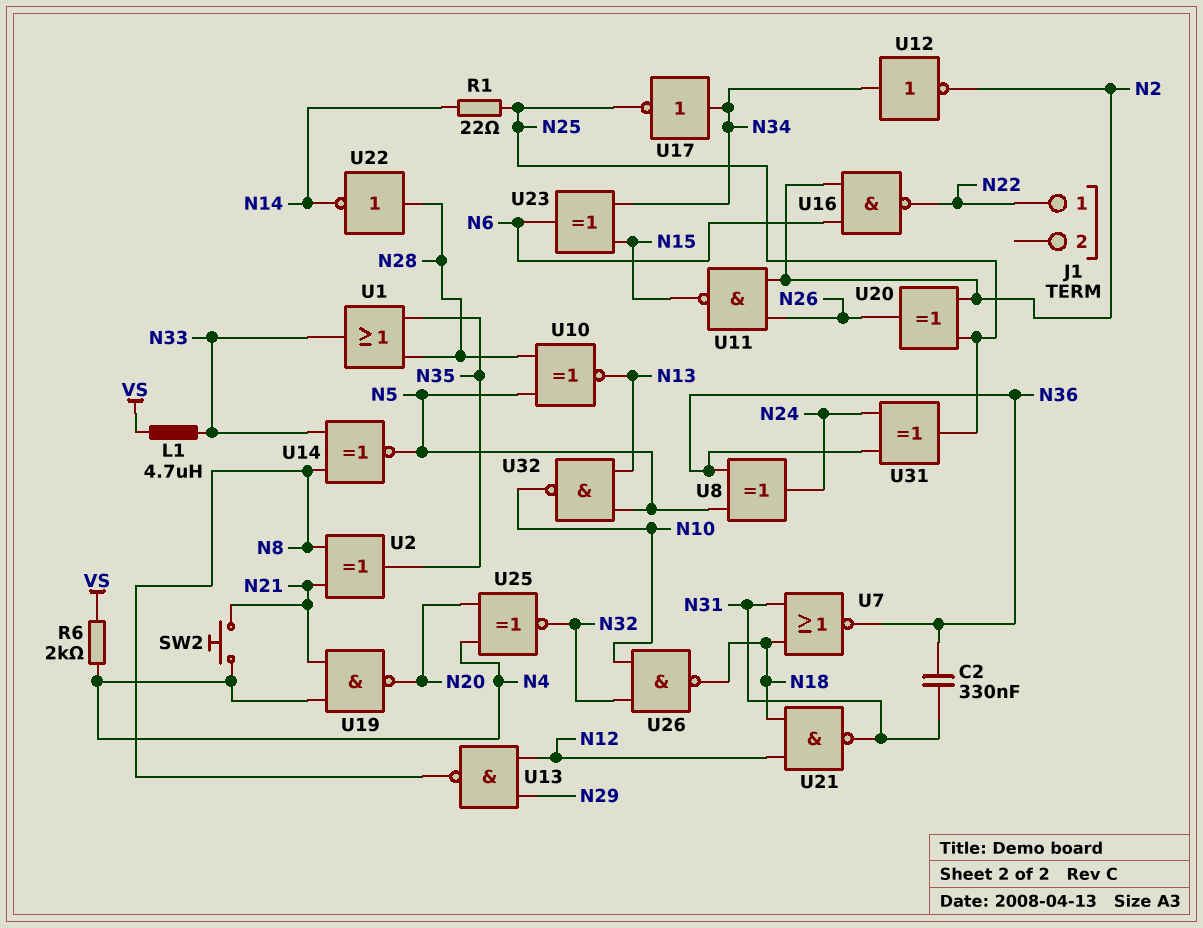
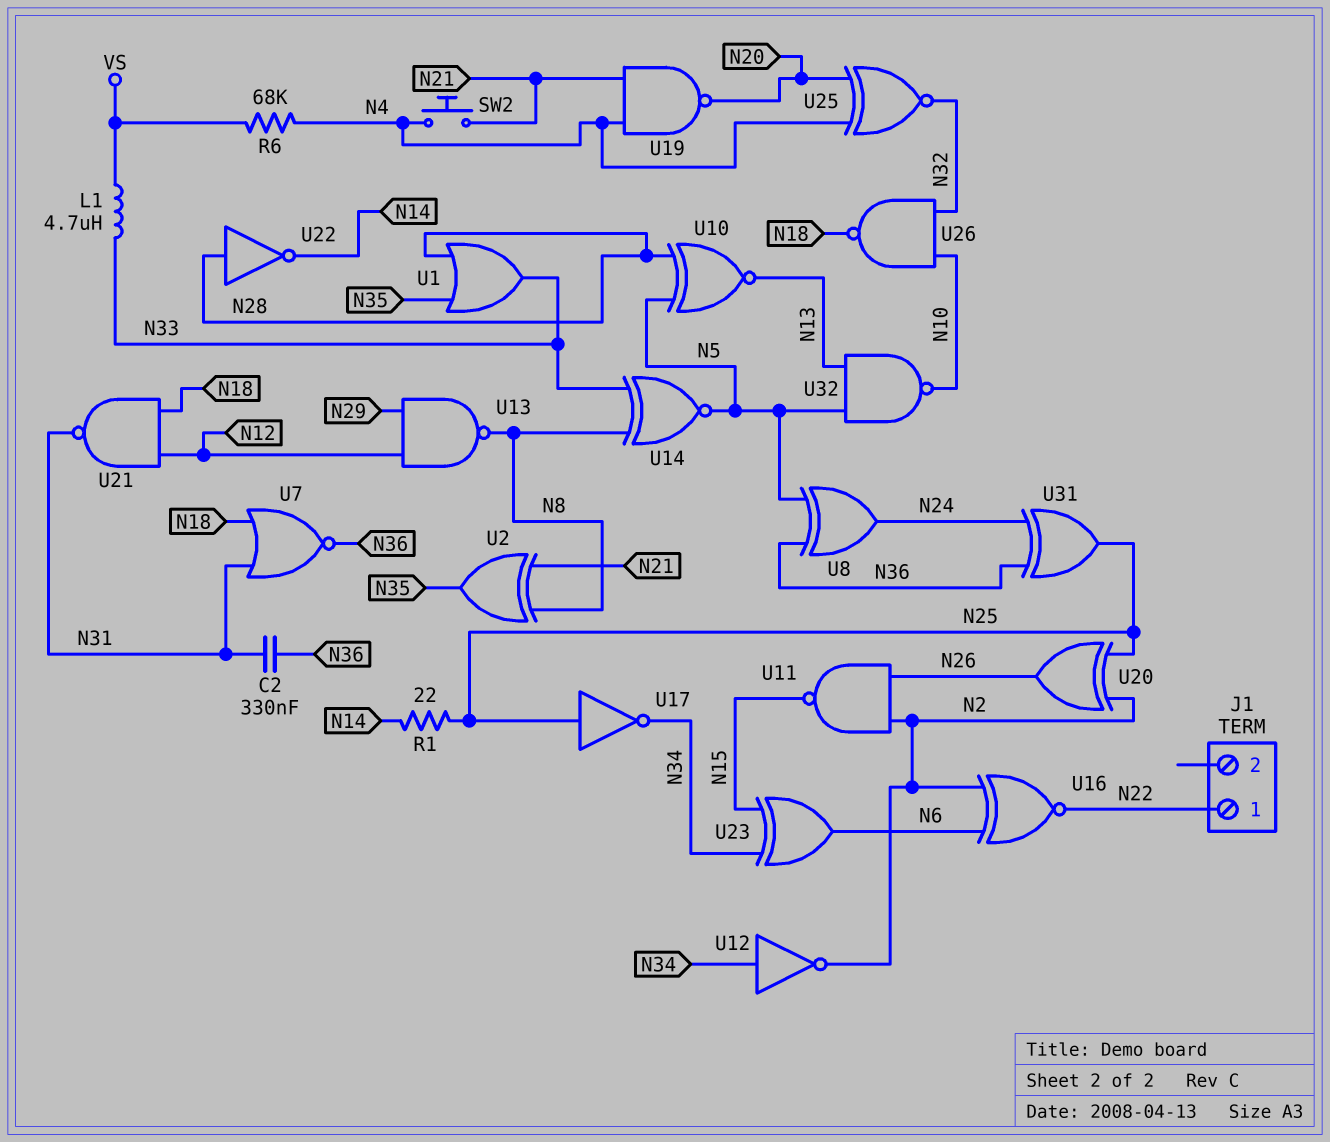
R6: 2k (N4, VS) -> 68k (N4, VS)
U16: NAND (in N2, in N6, out N22) -> XNOR (in N2, in N6, out N22)
U17: NOT (in N34, out N25) -> NOT (in N25, out N34)

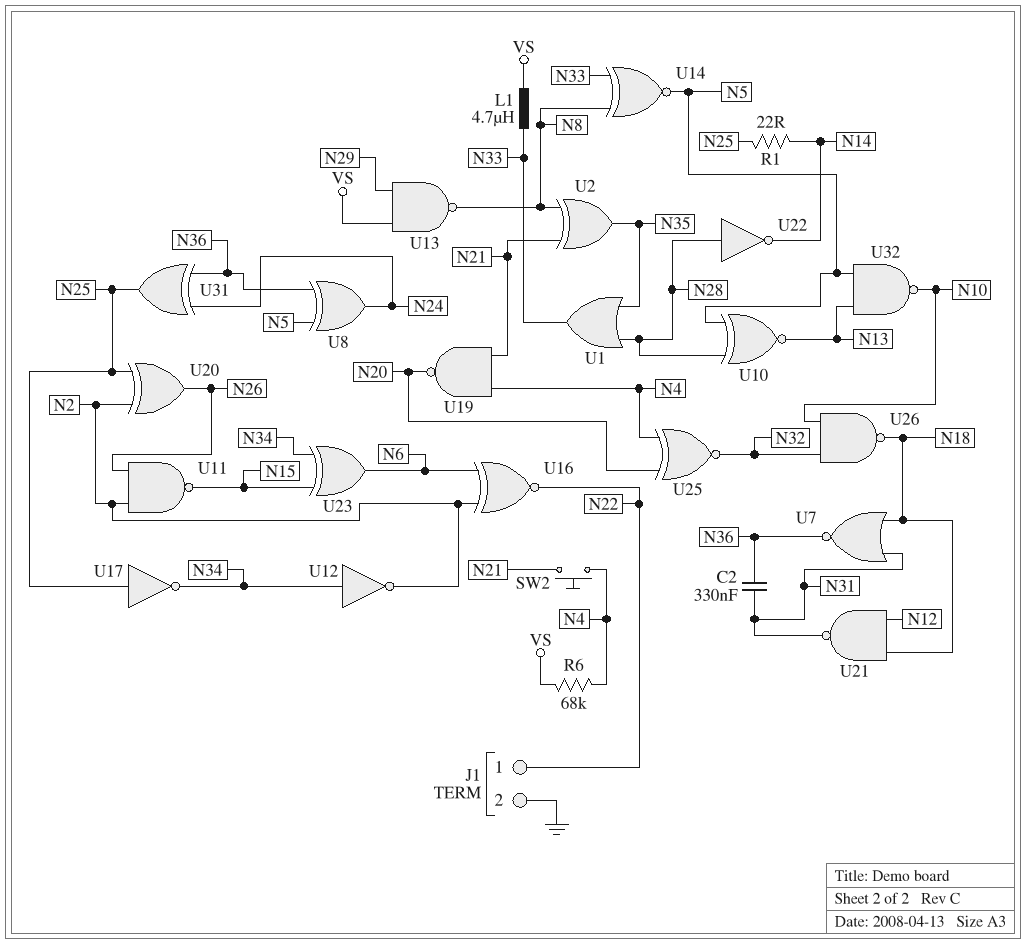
J1 pin 2: none -> GND
U13: NAND (in N12, in N29, out N8) -> NAND (in N29, in VS, out N8)

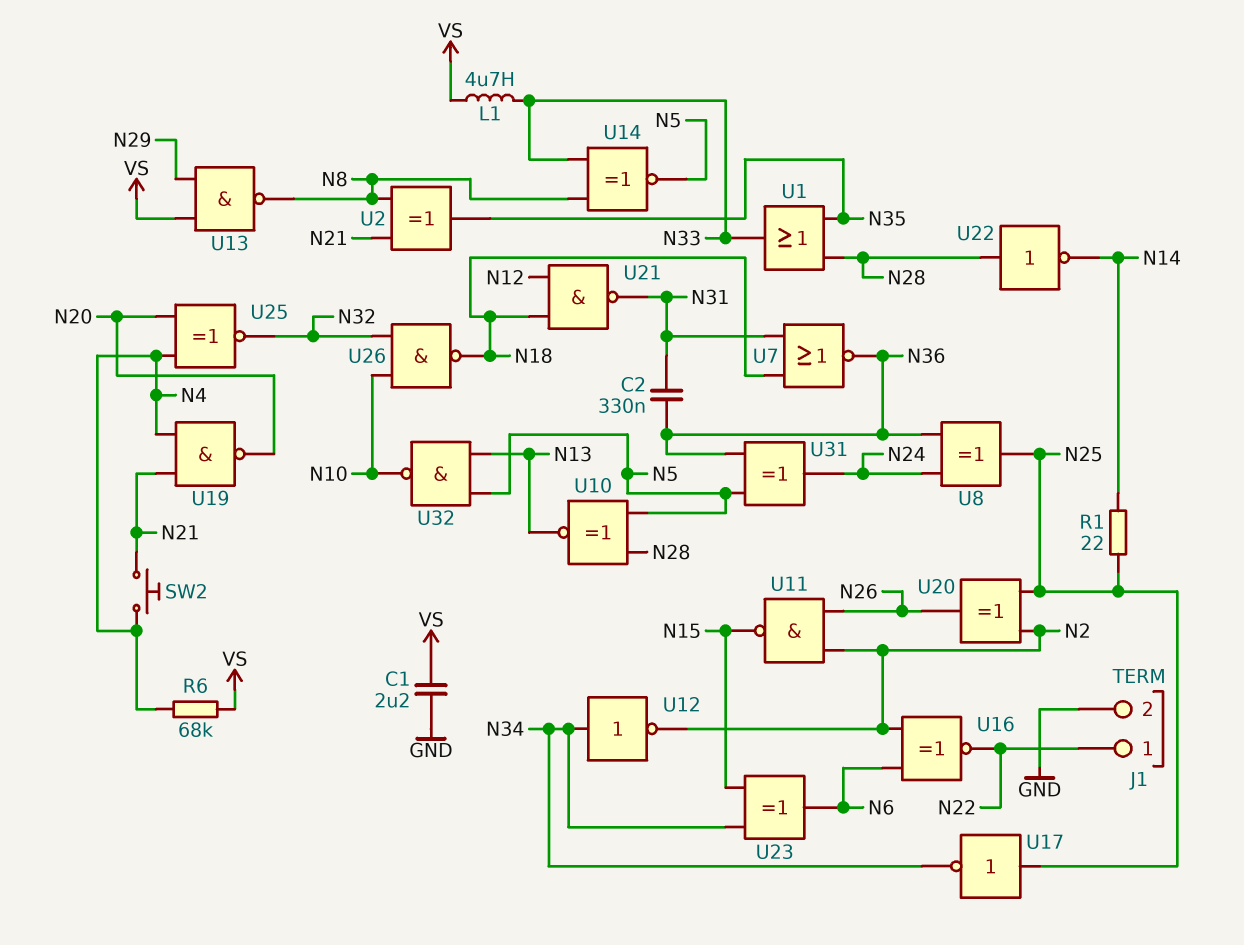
C1: none -> 2.2uF (GND, VS)
U8: XOR (in N5, in N36, out N24) -> XOR (in N24, in N36, out N25)
U31: XOR (in N24, in N36, out N25) -> XOR (in N5, in N36, out N24)

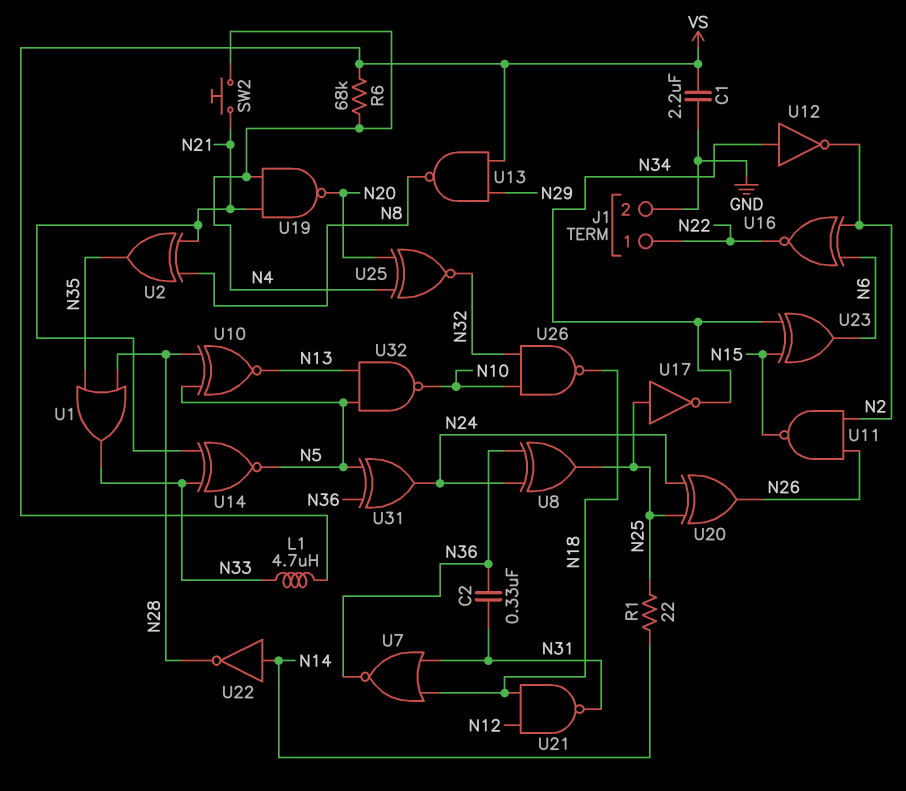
U14: XNOR (in N8, in N33, out N5) -> XNOR (in N21, in N33, out N5)
U20: XOR (in N2, in N25, out N26) -> XOR (in N24, in N25, out N26)
U22: NOT (in N28, out N14) -> NOT (in N14, out N28)

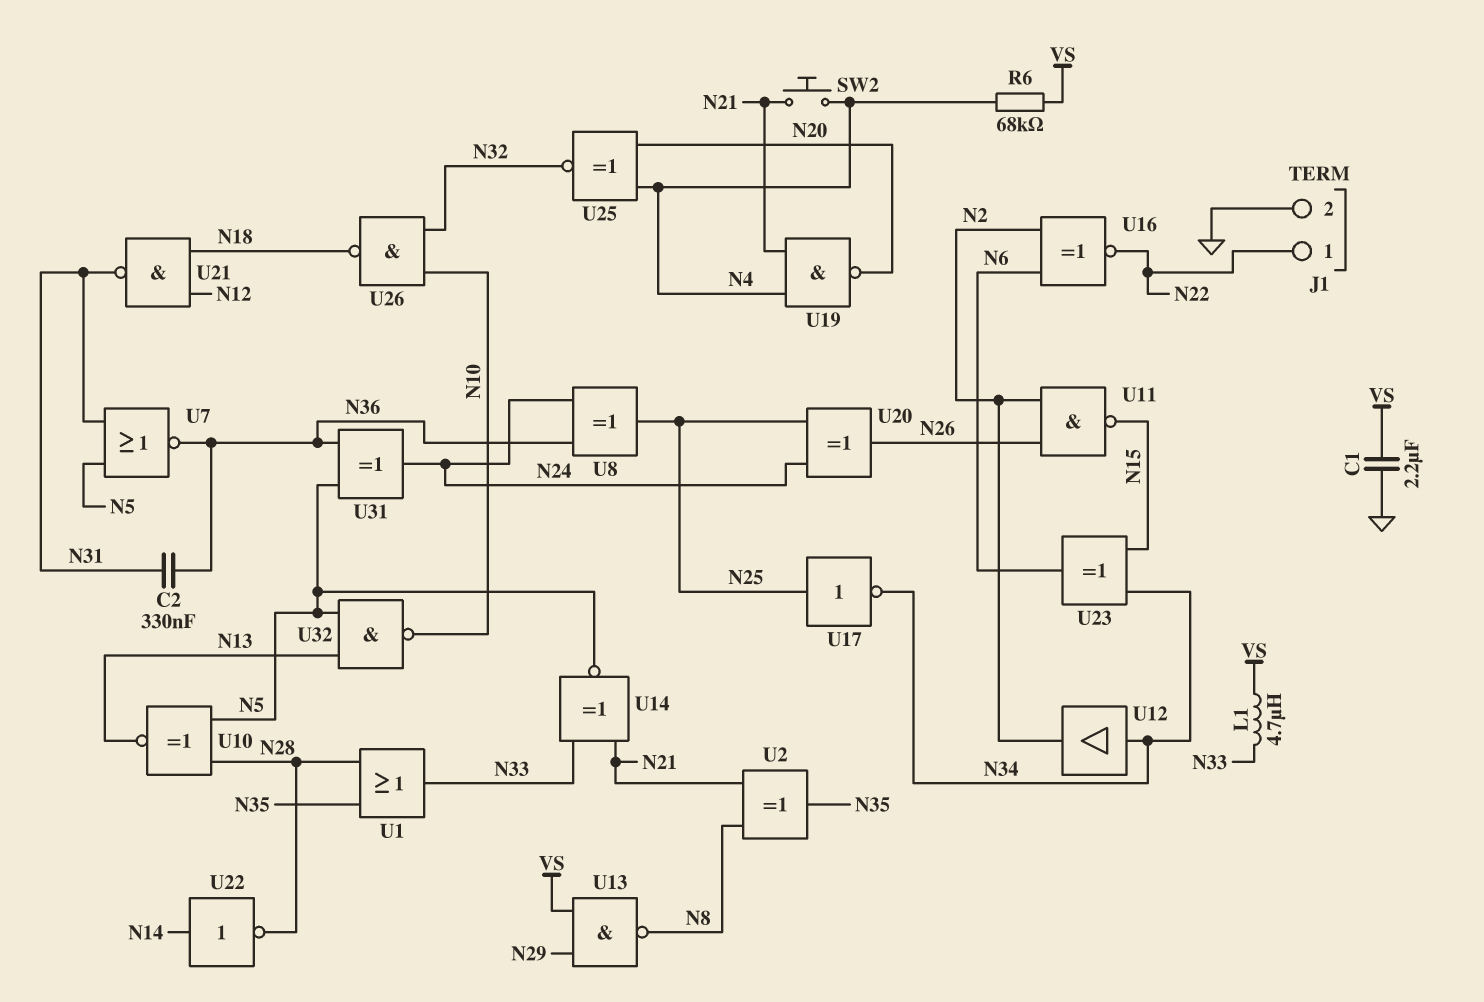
R1: 22 (N14, N25) -> none
U7: NOR (in N18, in N31, out N36) -> NOR (in N5, in N31, out N36)
U12: NOT (in N34, out N2) -> buffer (in N34, out N2)

